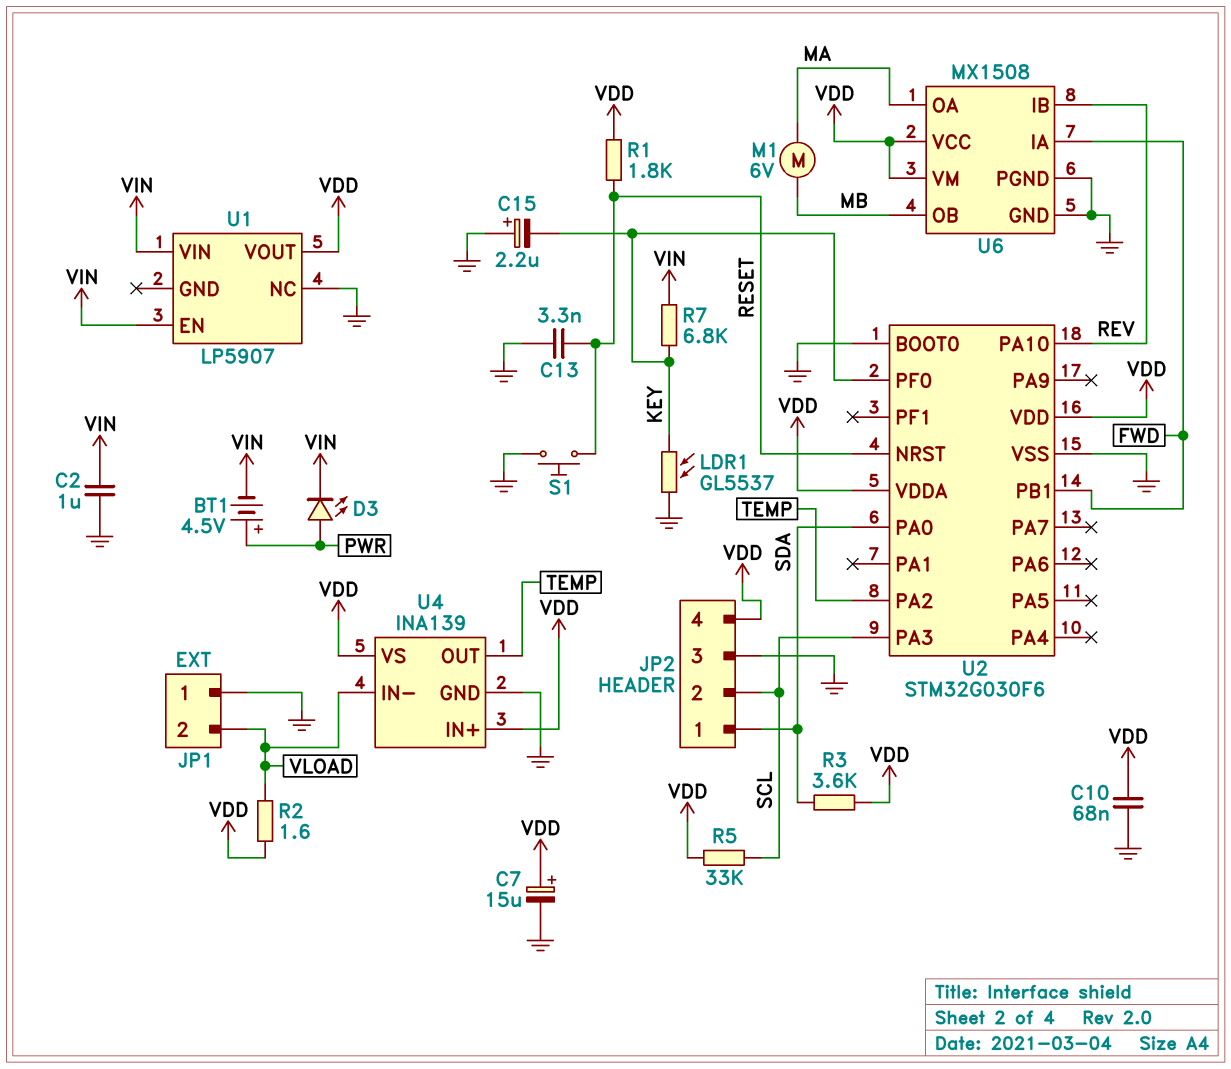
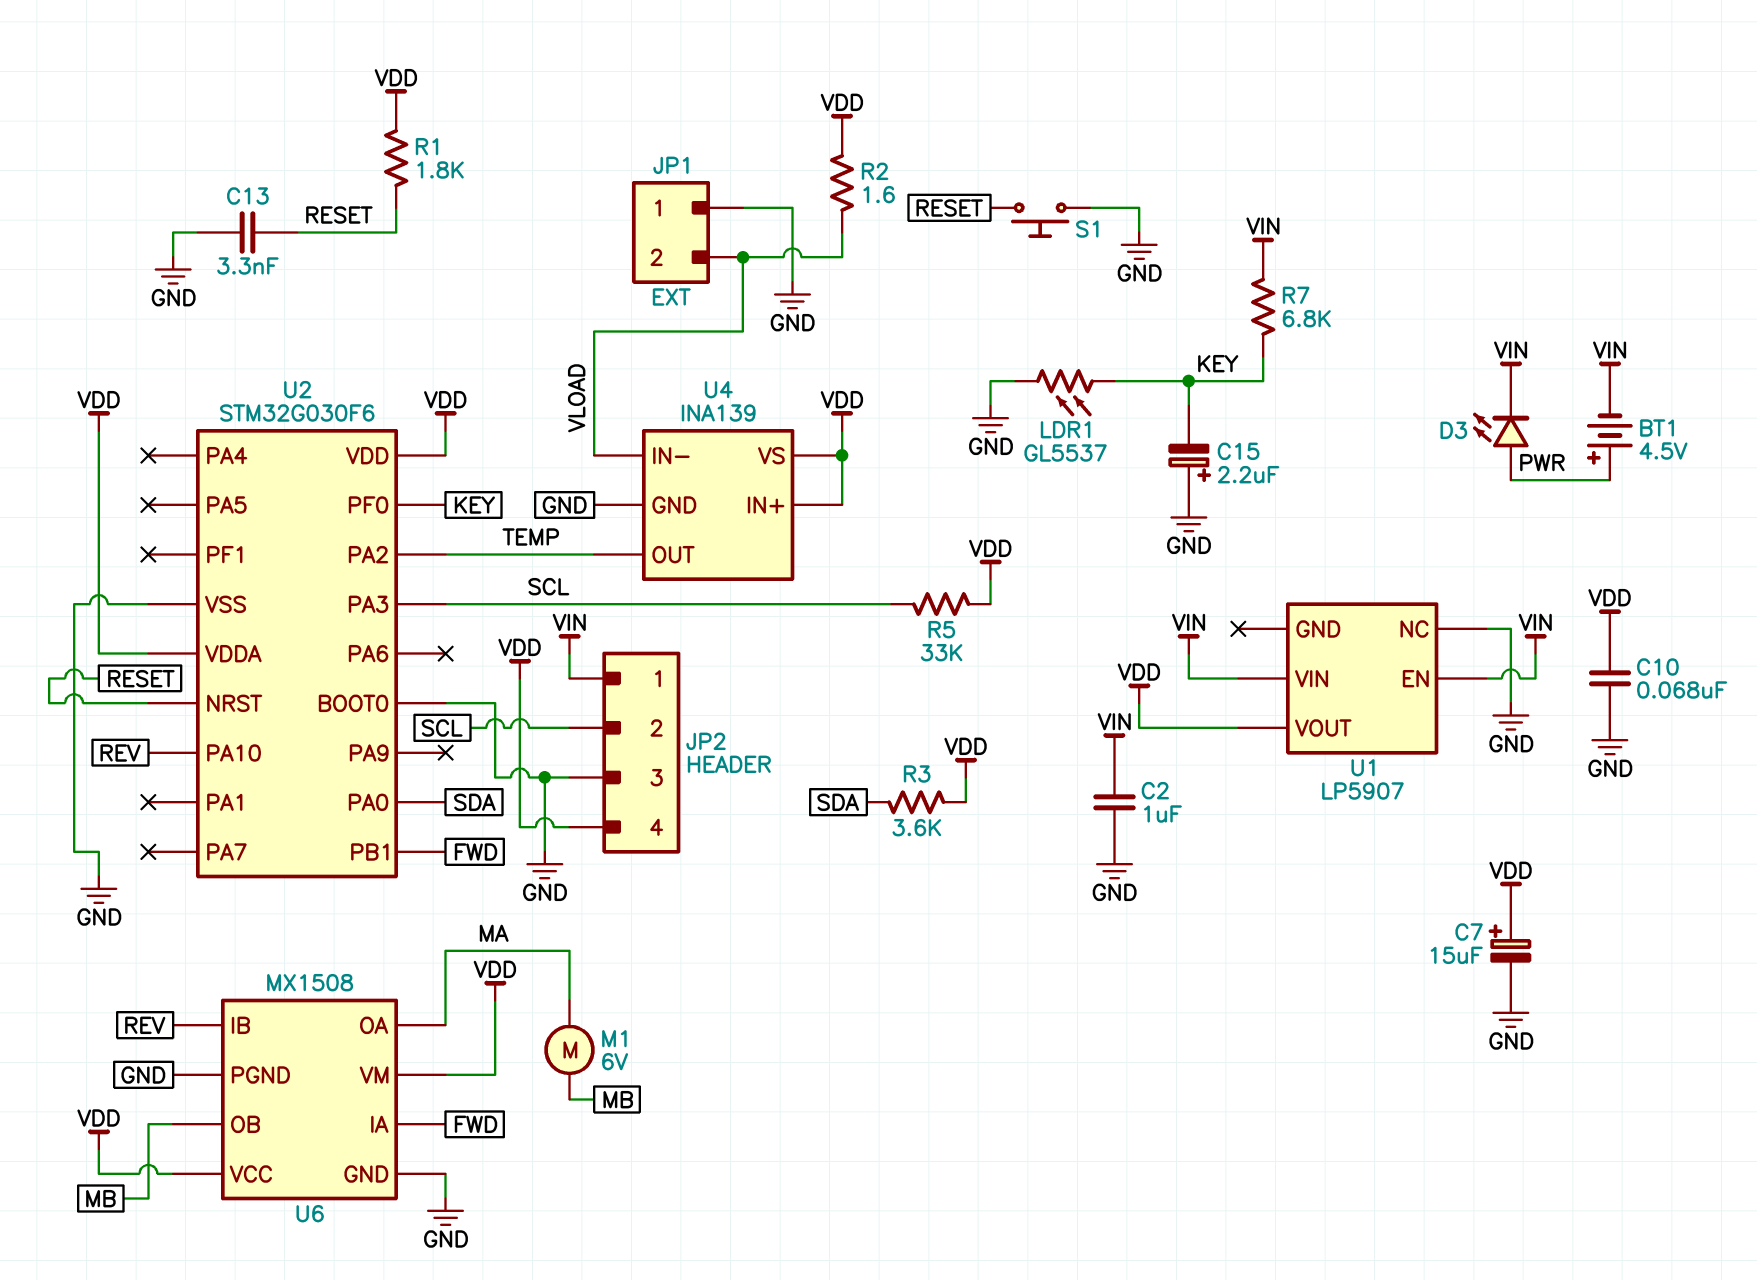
JP2 pin 1: SDA -> VIN

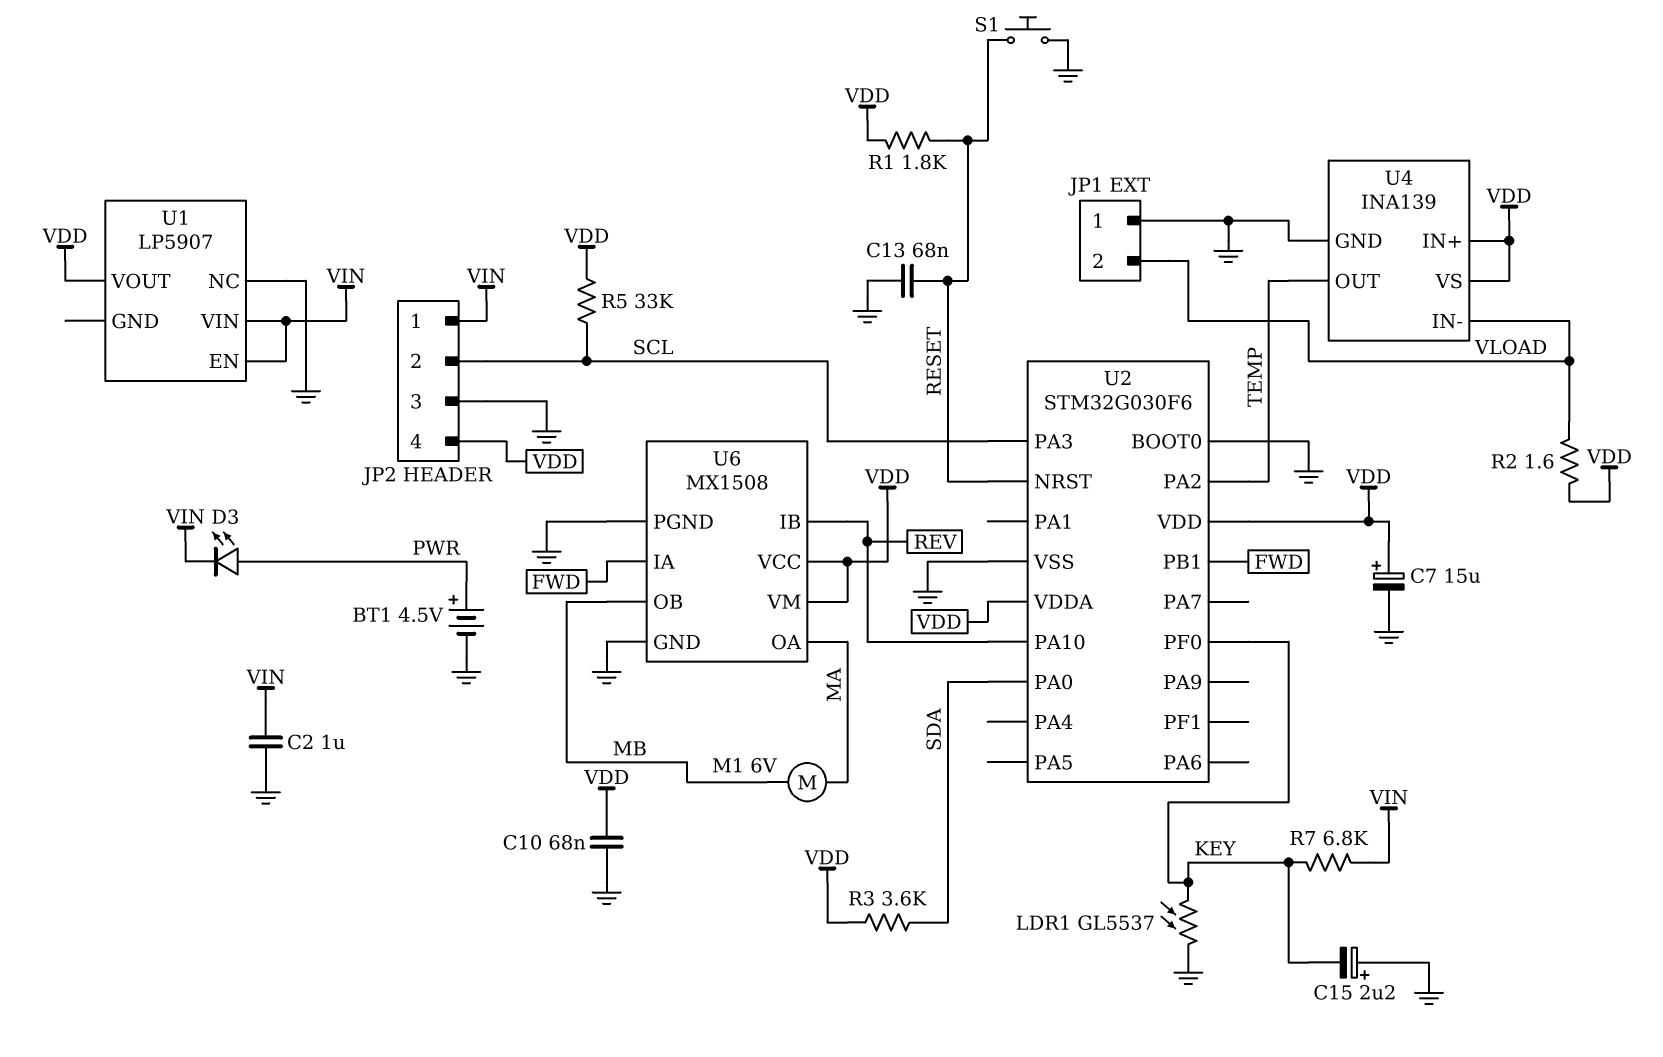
BT1: 4.5V (plus PWR, minus VIN) -> 4.5V (plus PWR, minus GND)
C13: 3.3nF (GND, RESET) -> 68nF (GND, RESET)

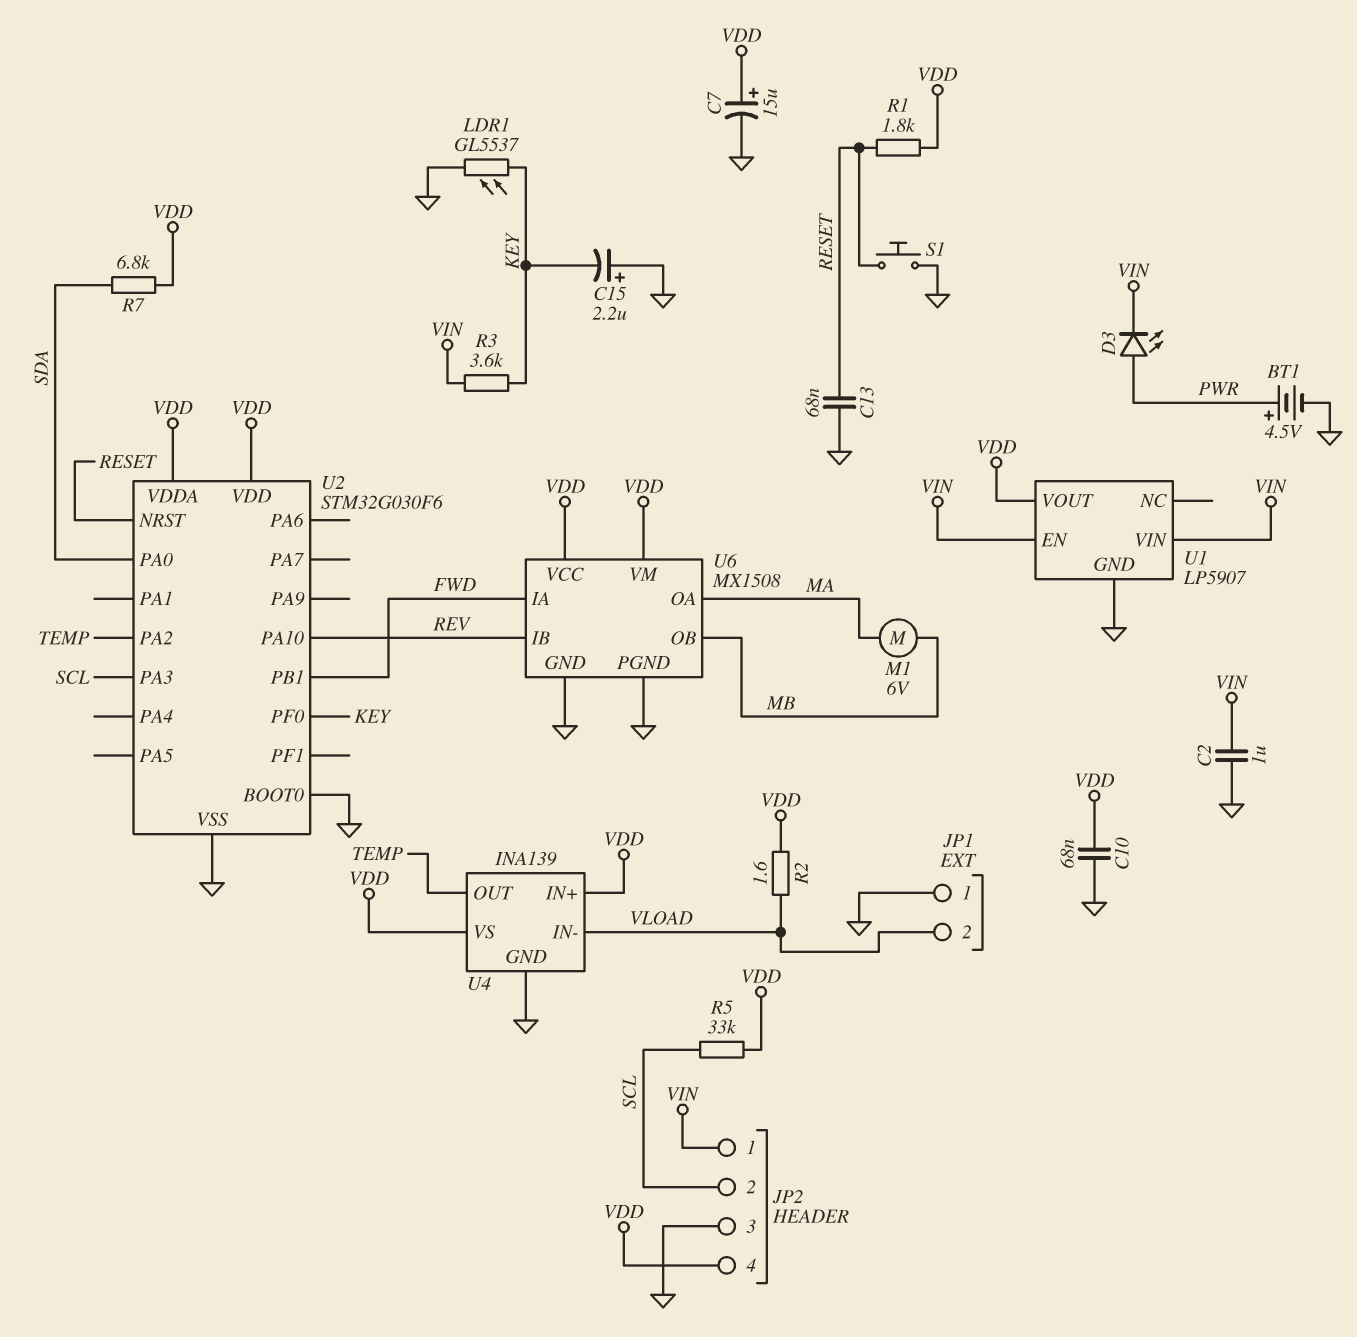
R3: 3.6k (SDA, VDD) -> 3.6k (KEY, VIN)
R7: 6.8k (KEY, VIN) -> 6.8k (SDA, VDD)
U1 pin GND: none -> GND
U1 pin NC: GND -> none

